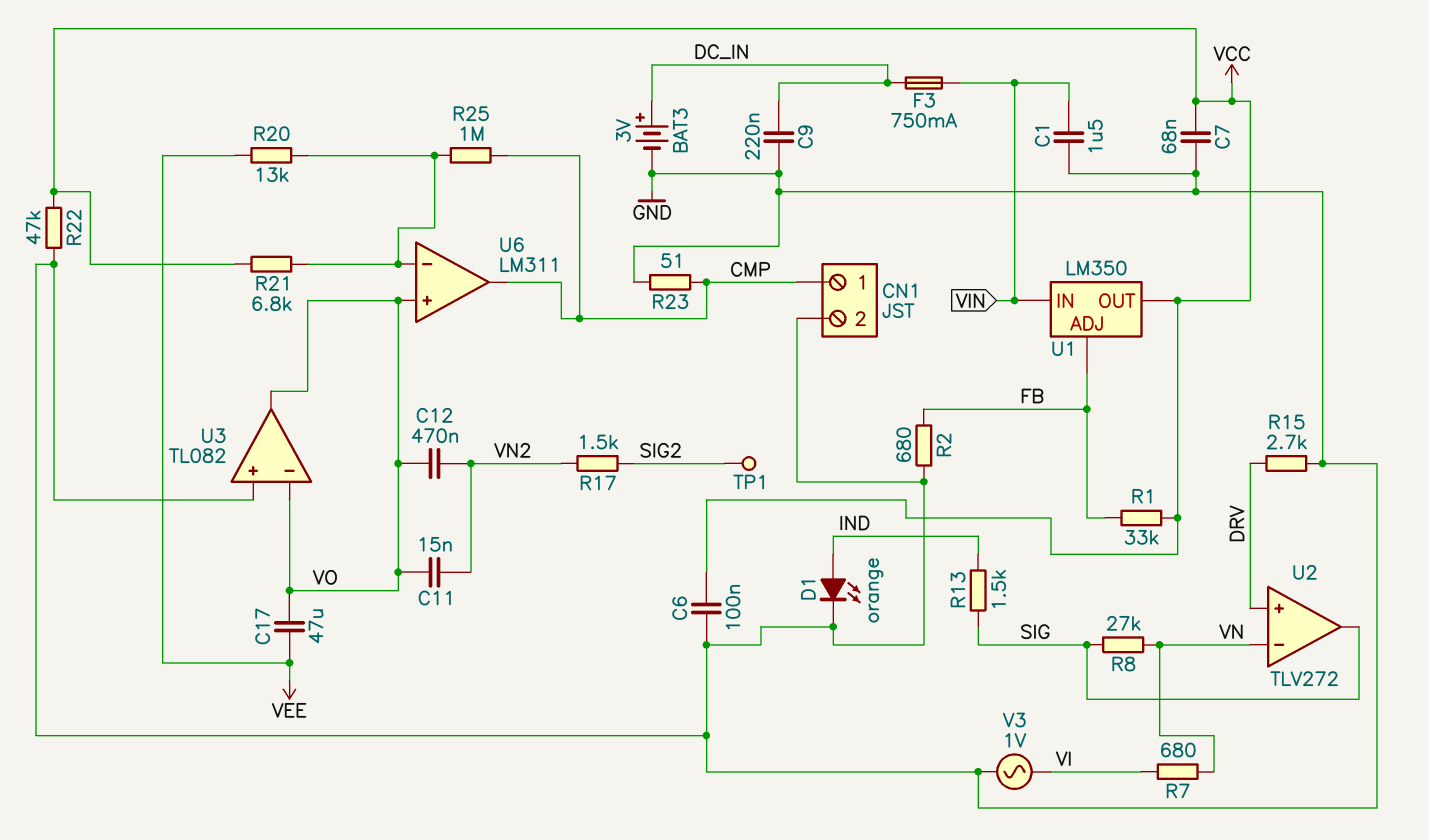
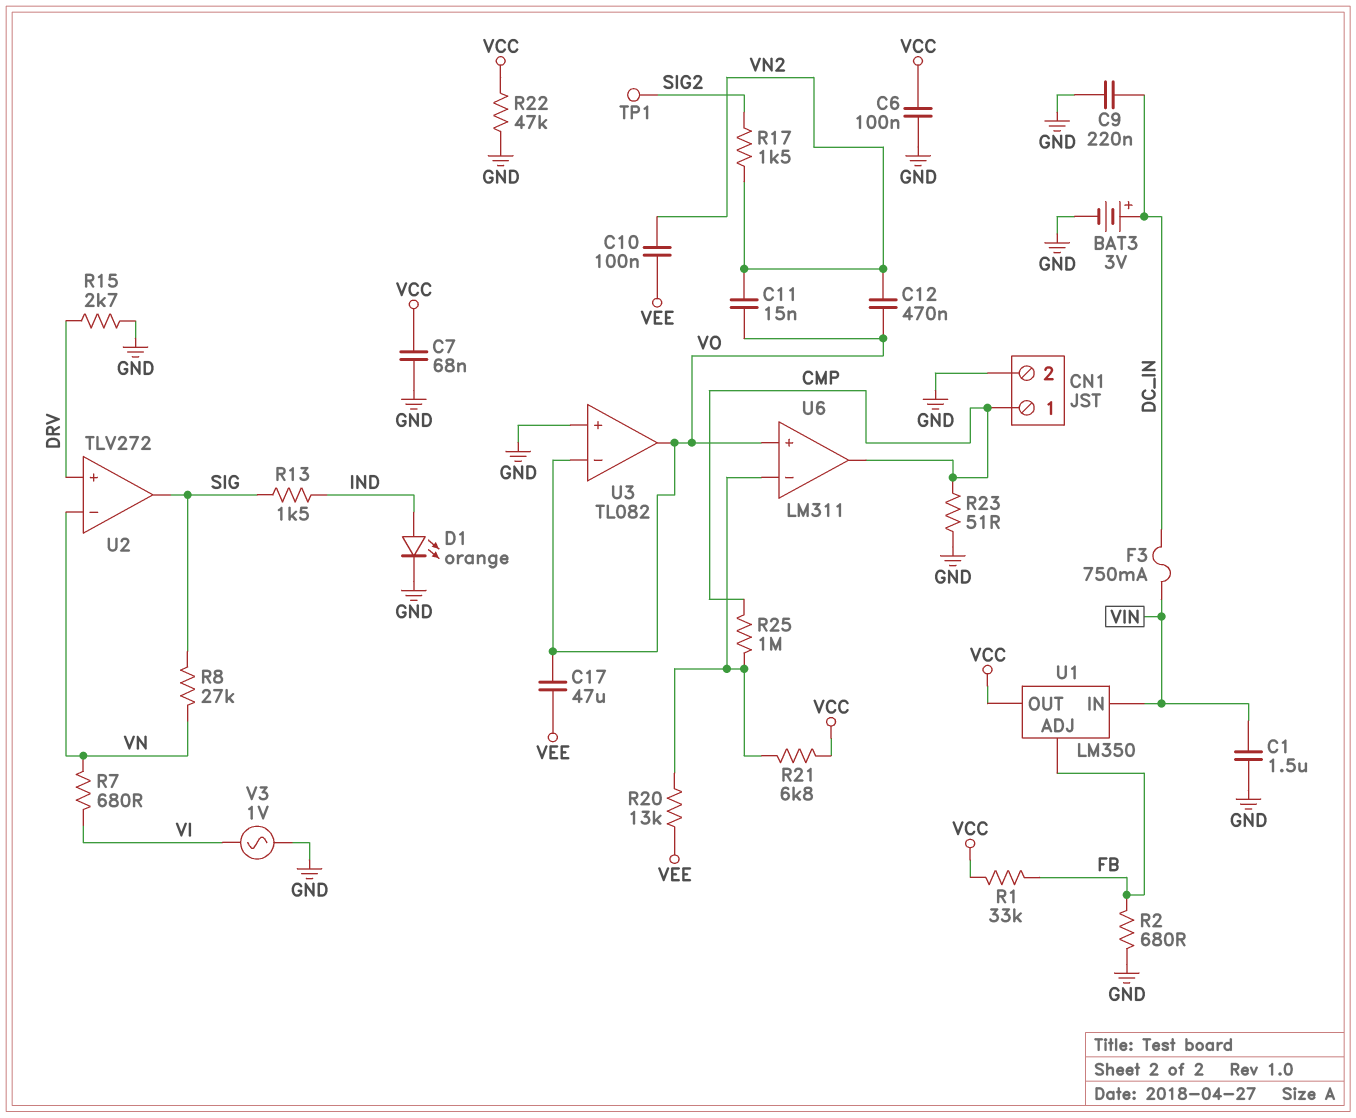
C10: none -> 100nF (VEE, VN2)

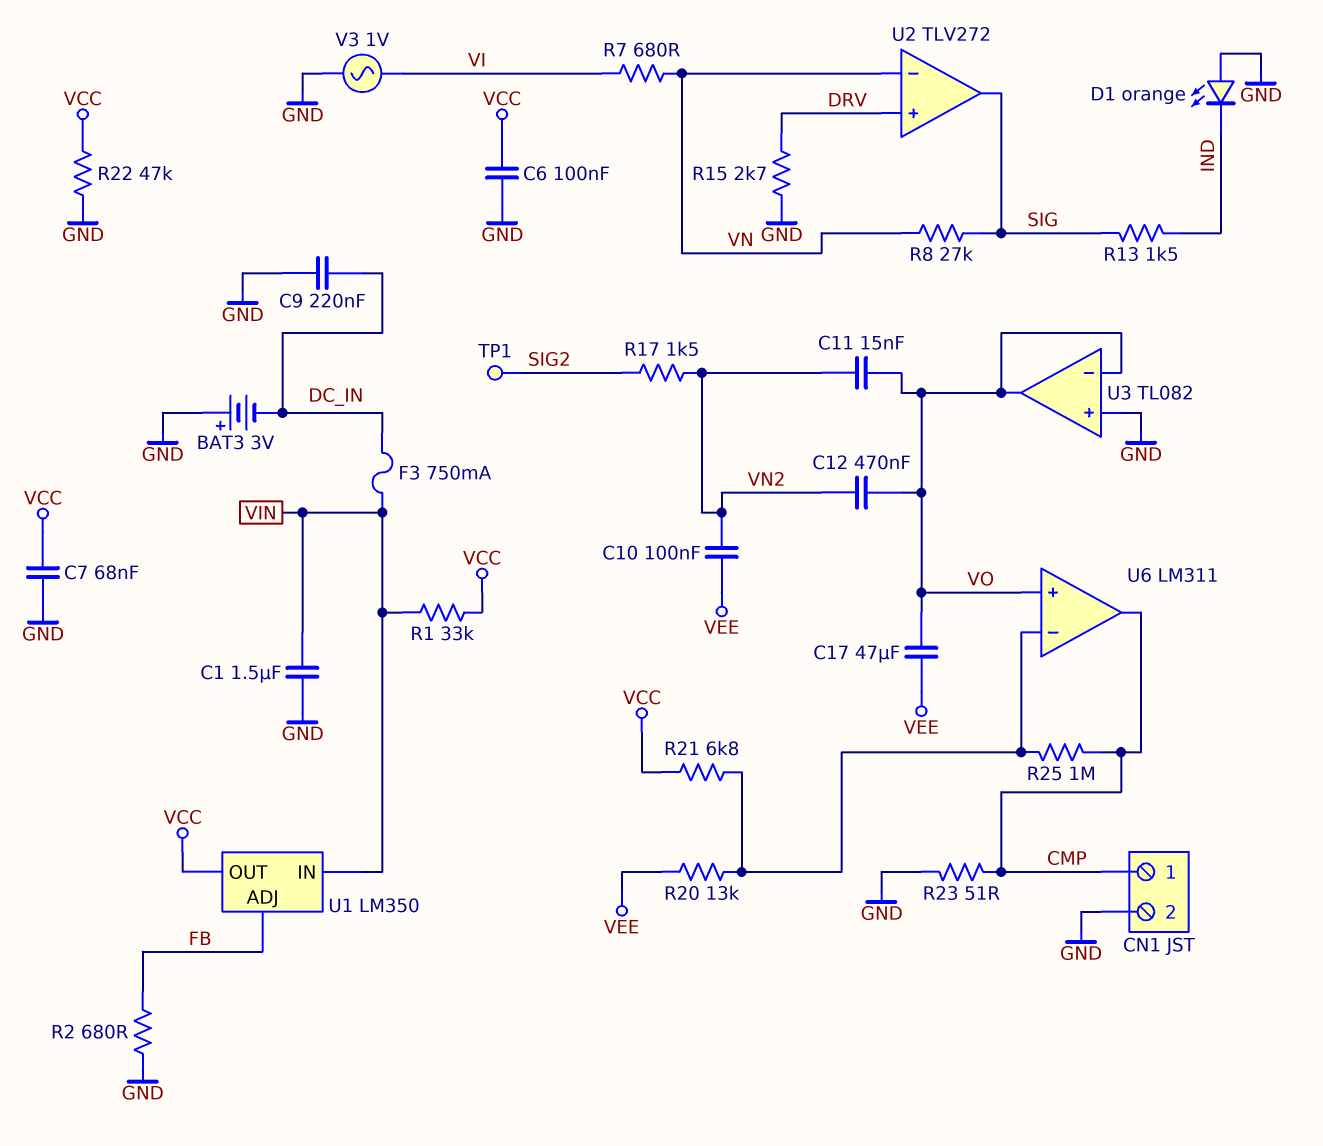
BAT3: 3V (plus DC_IN, minus GND) -> 3V (plus GND, minus DC_IN)
D1: LED orange (A IND, K GND) -> LED orange (A GND, K IND)
R1: 33k (FB, VCC) -> 33k (VCC, VIN)

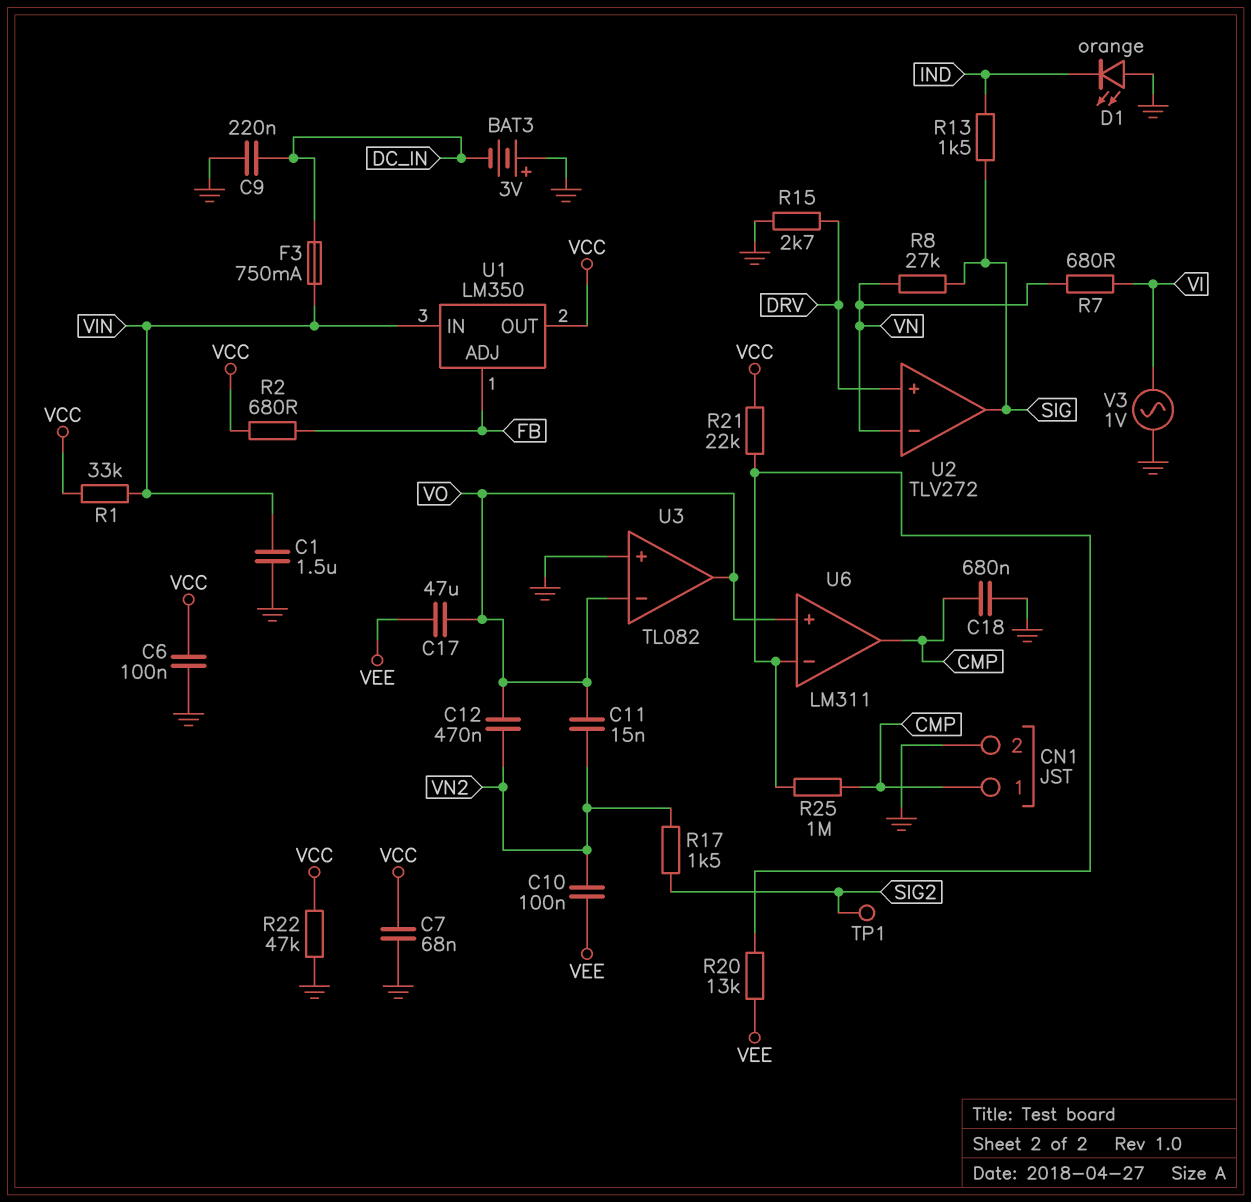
C18: none -> 680nF (CMP, GND)
R2: 680 (FB, GND) -> 680 (FB, VCC)
R21: 6.8k (U6/in-, VCC) -> 22k (U6/in-, VCC)
R23: 51 (CMP, GND) -> none

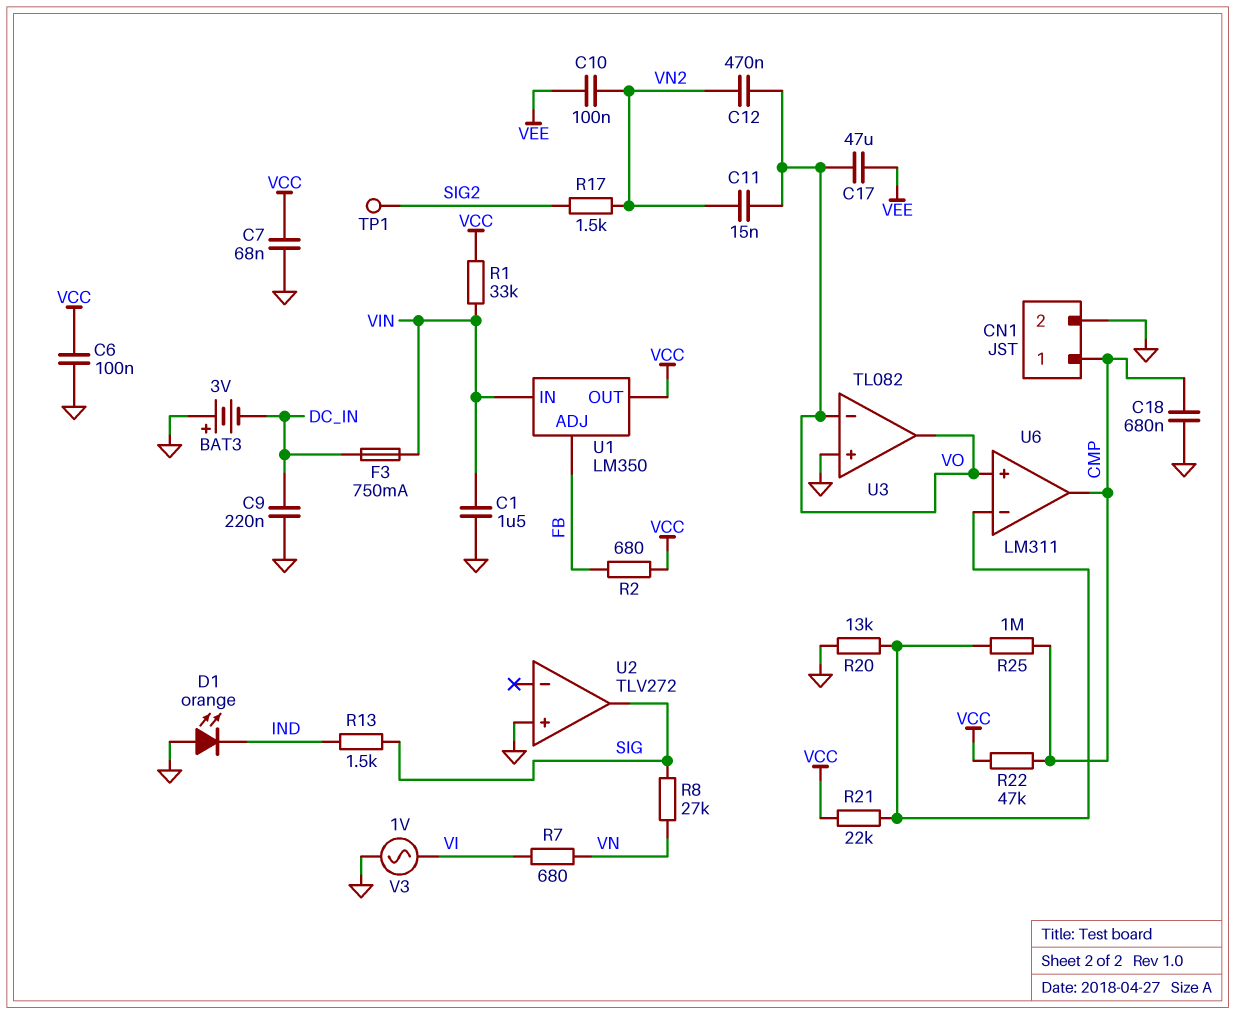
R15: 2.7k (DRV, GND) -> none
R20: 13k (U6/in-, VEE) -> 13k (GND, U6/in-)
R22: 47k (GND, VCC) -> 47k (CMP, VCC)
U2 pin in+: DRV -> GND
U2 pin in-: VN -> none

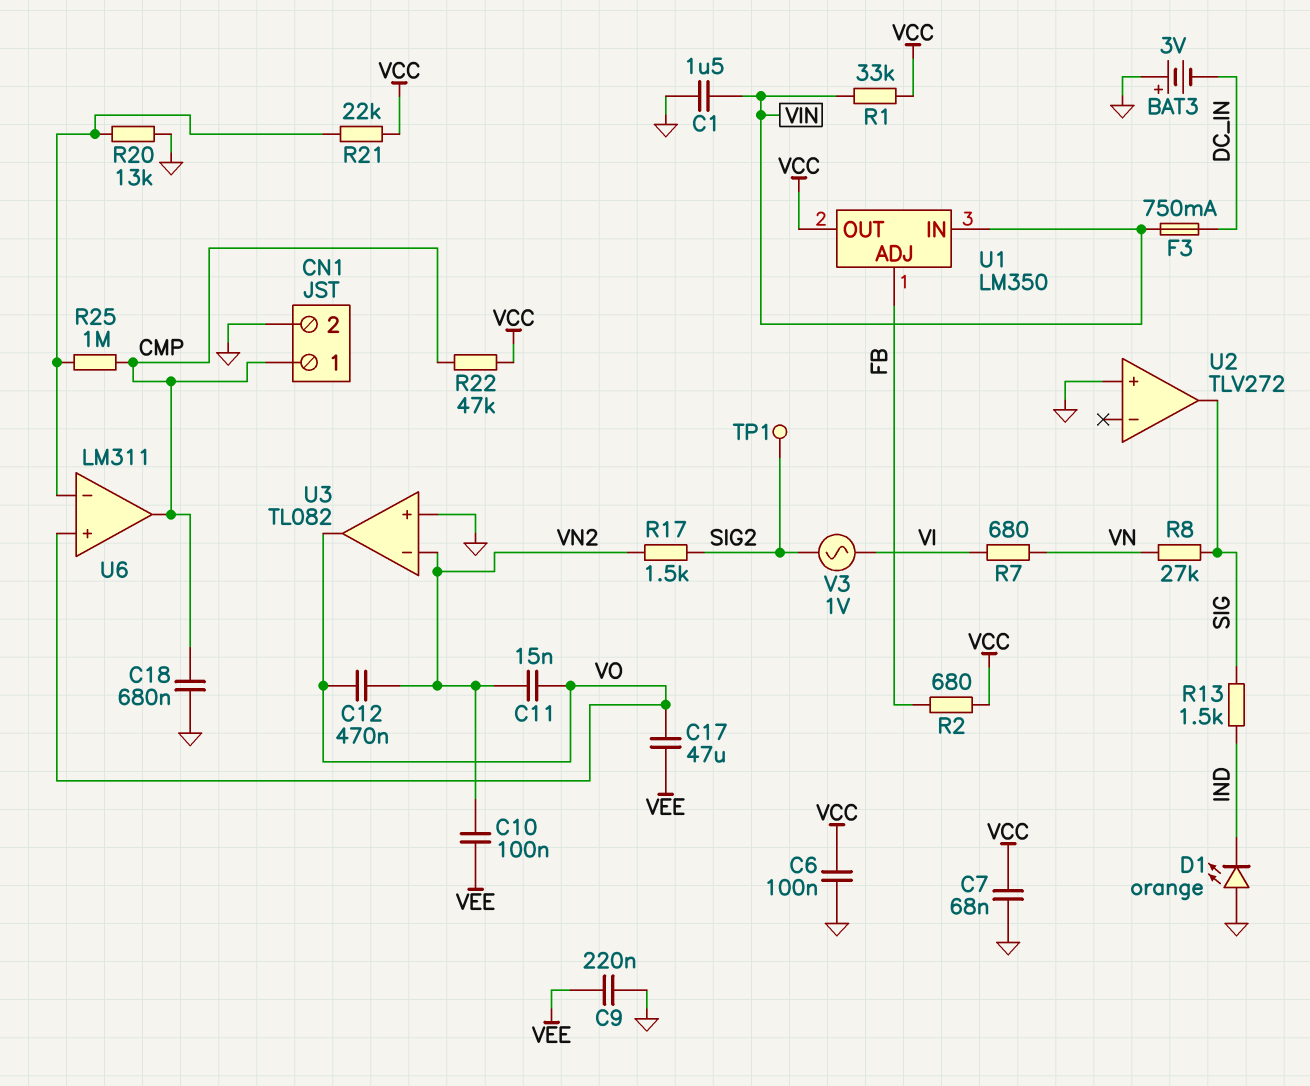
C9: 220nF (DC_IN, GND) -> 220nF (GND, VEE)
U3 pin in-: VO -> VN2
V3: AC 1V (GND, VI) -> AC 1V (SIG2, VI)

